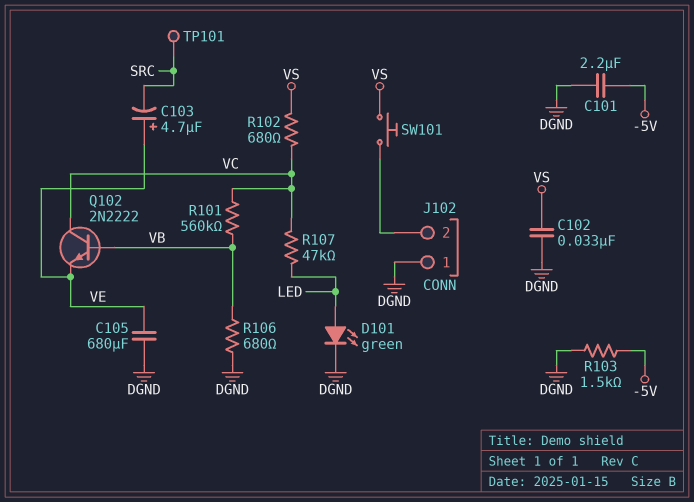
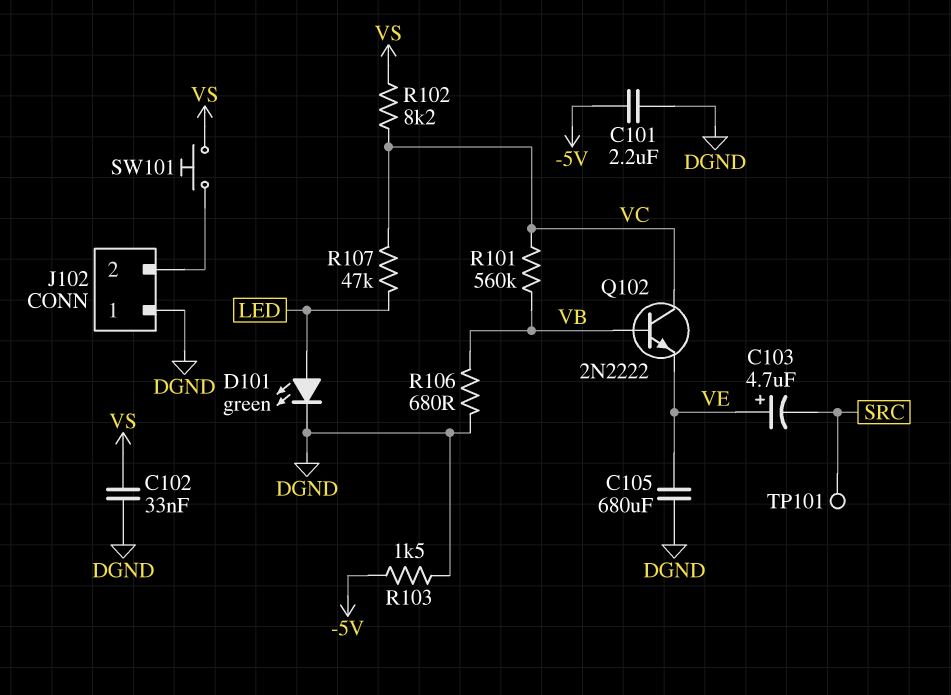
R102: 680 (VC, VS) -> 8.2k (VC, VS)

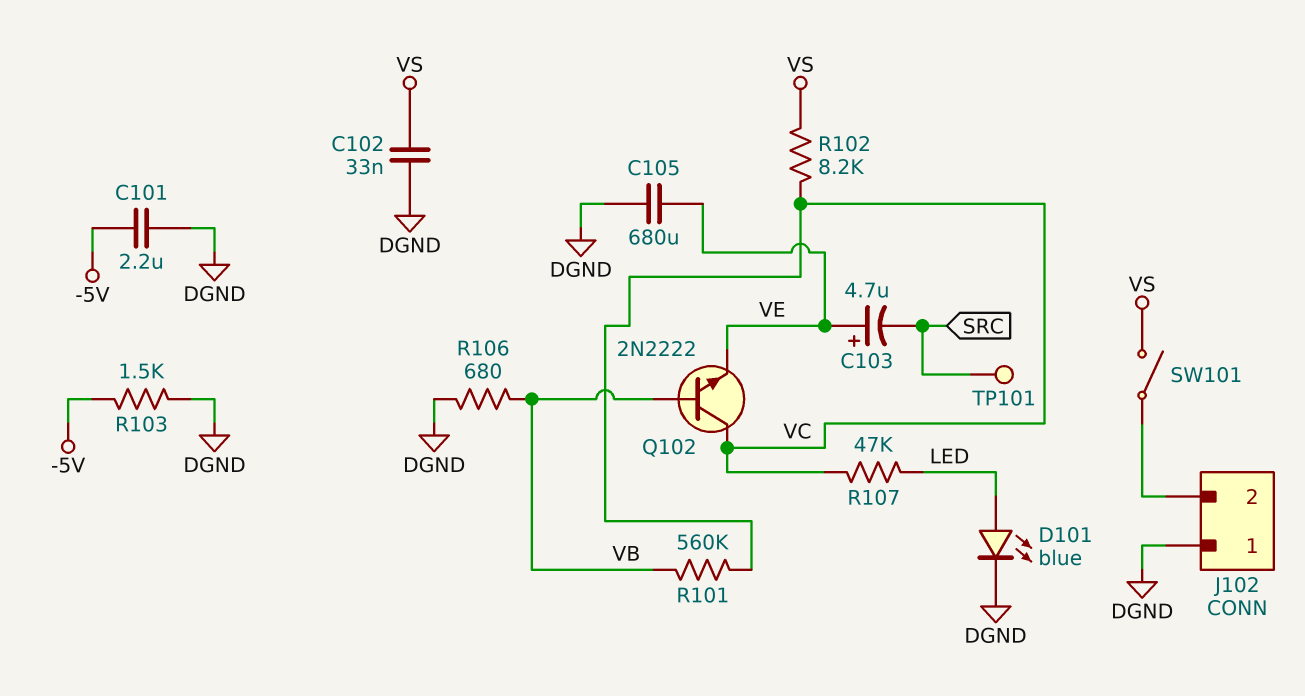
D101: LED green (A LED, K DGND) -> LED blue (A LED, K DGND)
SW101: button (J102/2, VS) -> switch (J102/2, VS)

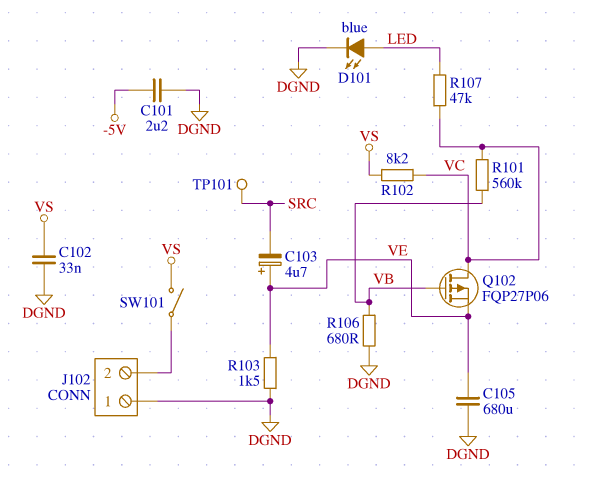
Q102: NPN 2N2222 (B VB, C VC, E VE) -> PMOS FQP27P06 (G VB, D VC, S VE)
R103: 1.5k (-5V, DGND) -> 1.5k (DGND, VE)

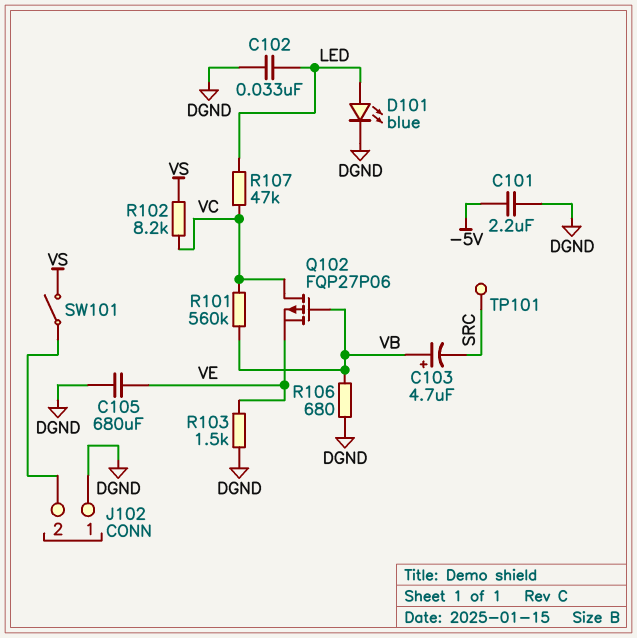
C102: 33nF (DGND, VS) -> 33nF (DGND, LED)
C103: 4.7uF (plus VE, minus SRC) -> 4.7uF (plus VB, minus SRC)

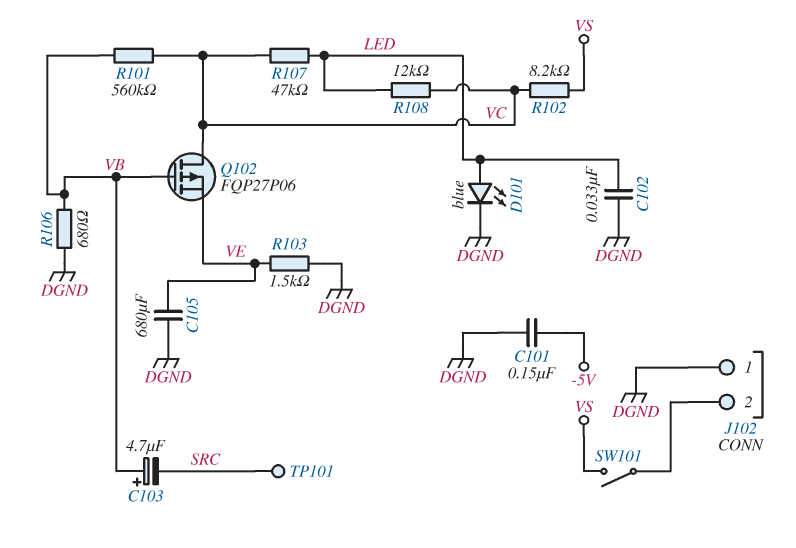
C101: 2.2uF (-5V, DGND) -> 150nF (-5V, DGND)
R108: none -> 12k (LED, VC)

